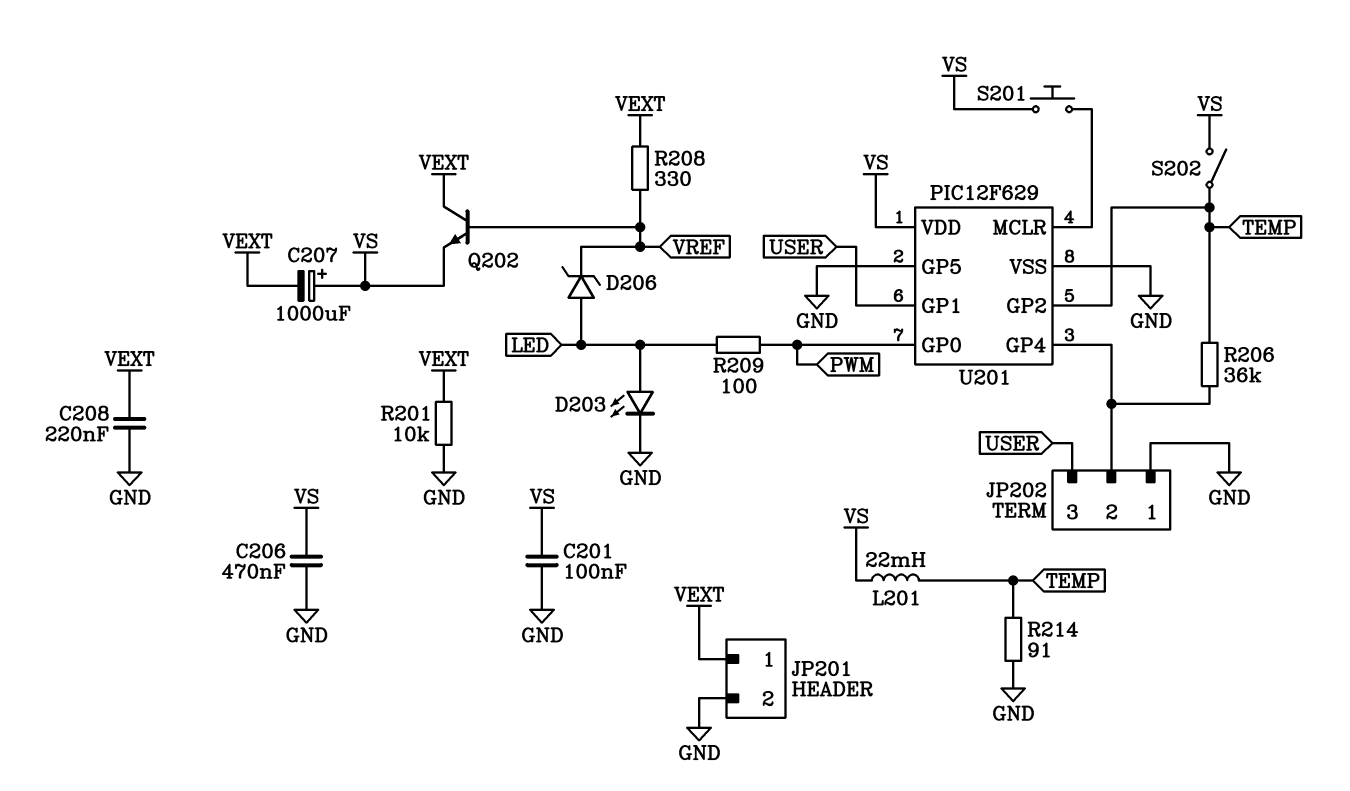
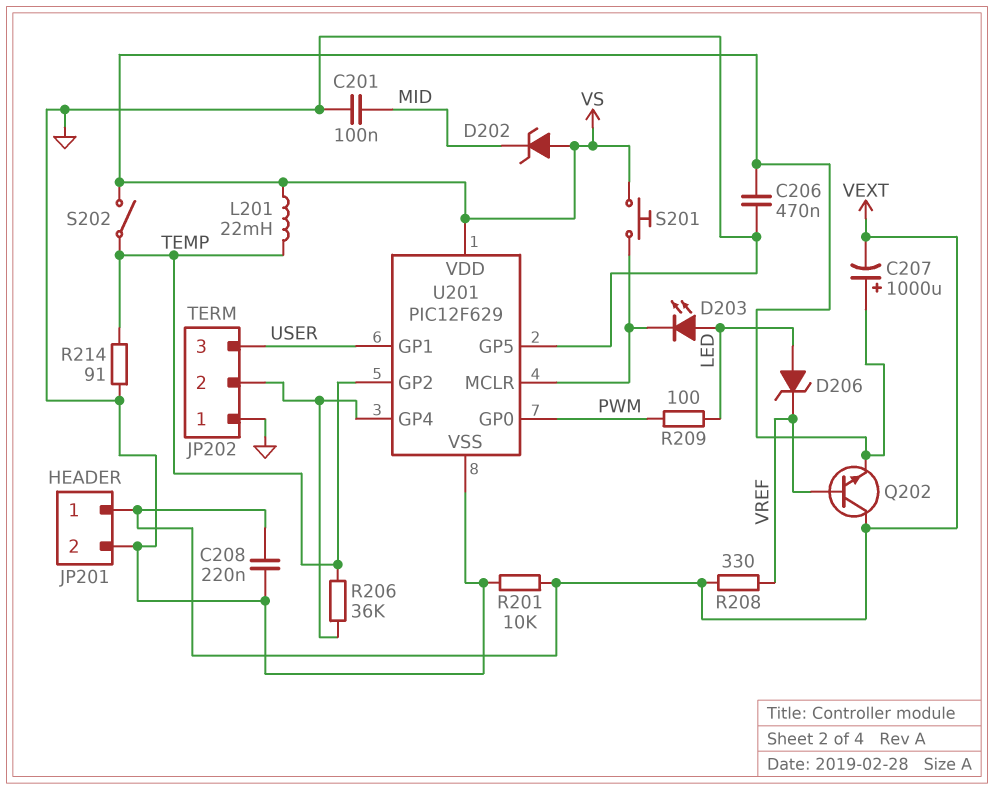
C201: 100nF (GND, VS) -> 100nF (GND, MID)
D202: none -> zener (A VS, K MID)
D203: LED (A LED, K GND) -> LED (A LED, K U201/MCLR)

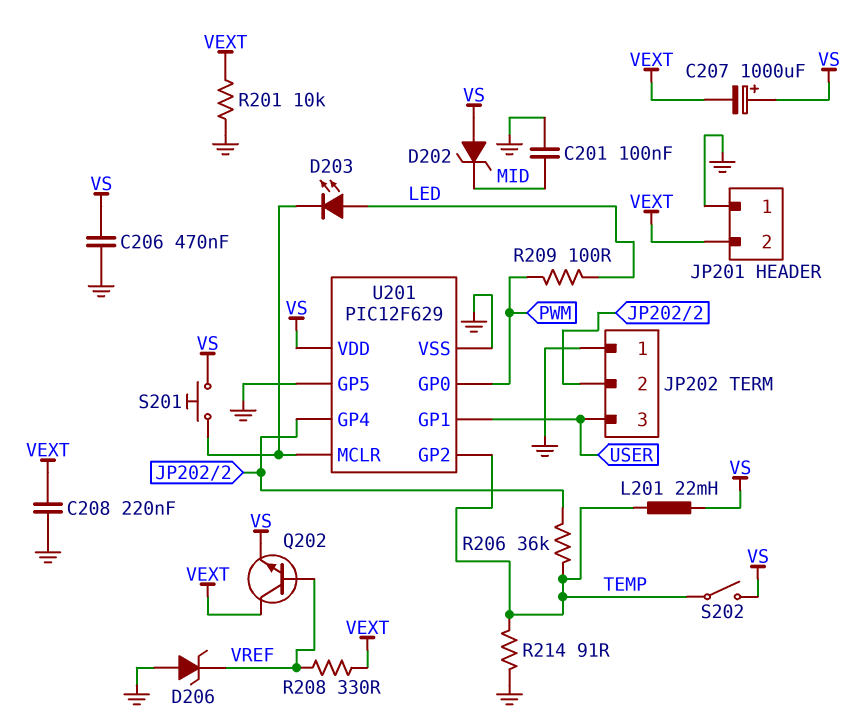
D206: zener (A LED, K VREF) -> zener (A GND, K VREF)
JP201 pin 1: VEXT -> GND
JP201 pin 2: GND -> VEXT

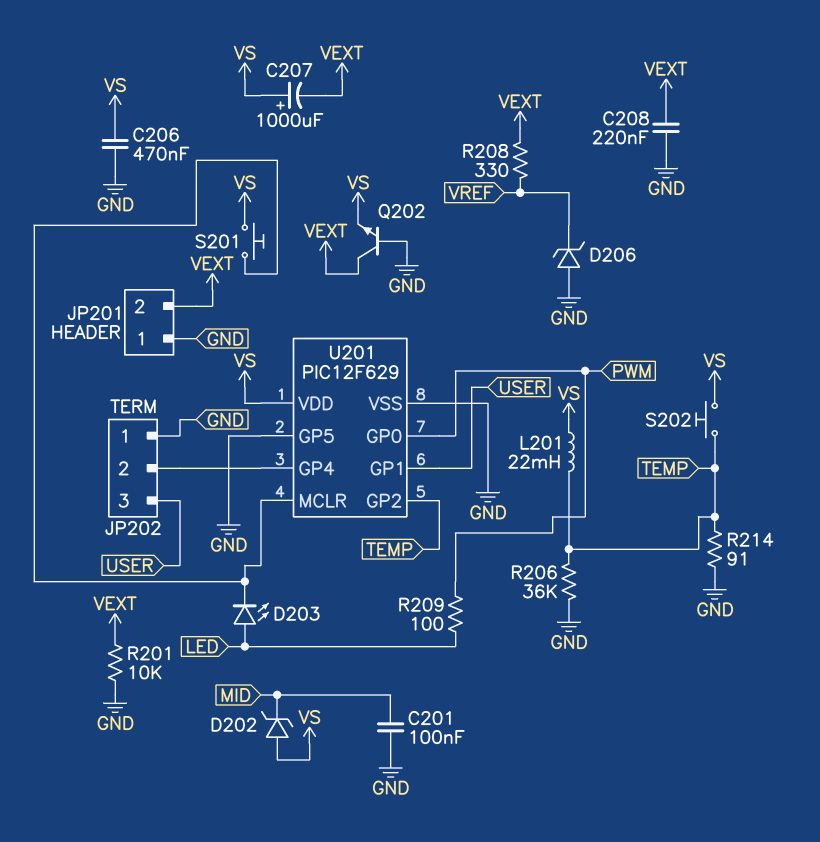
Q202: NPN (B VREF, C VEXT, E VS) -> NPN (B GND, C VEXT, E VS)
R206: 36k (JP202/2, TEMP) -> 36k (GND, TEMP)
S202: switch (TEMP, VS) -> button (TEMP, VS)

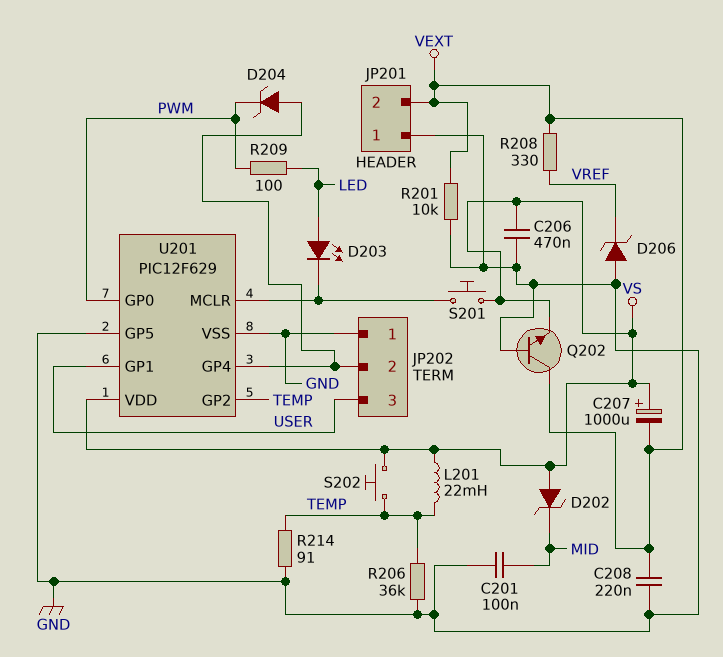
D204: none -> zener (A JP202/2, K PWM)

